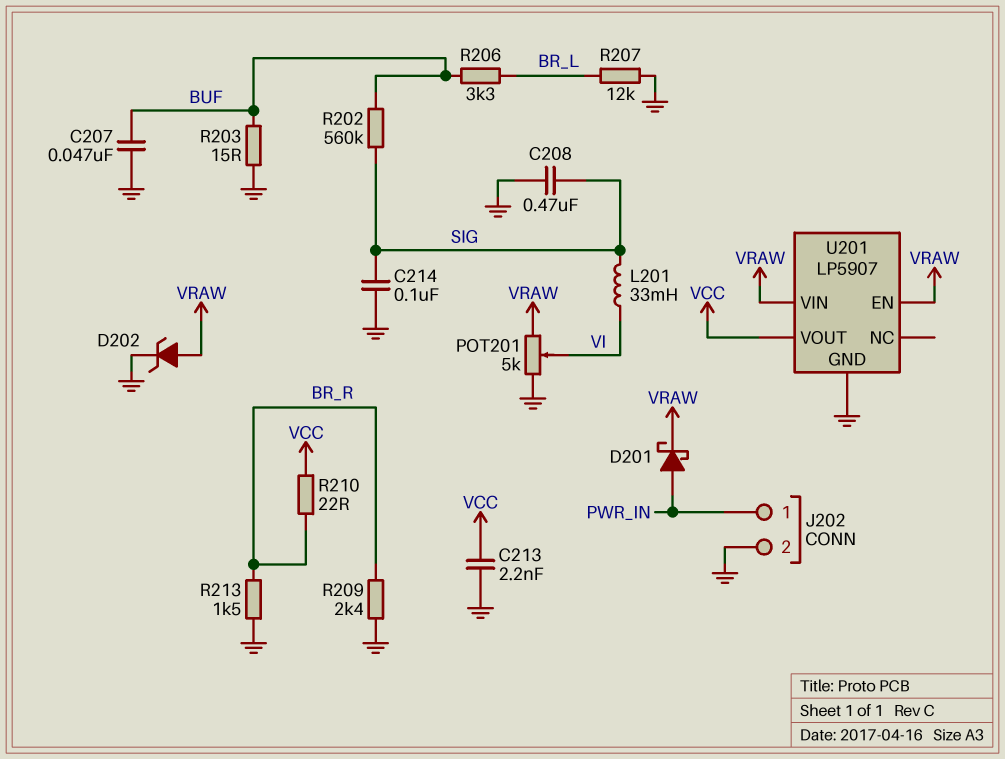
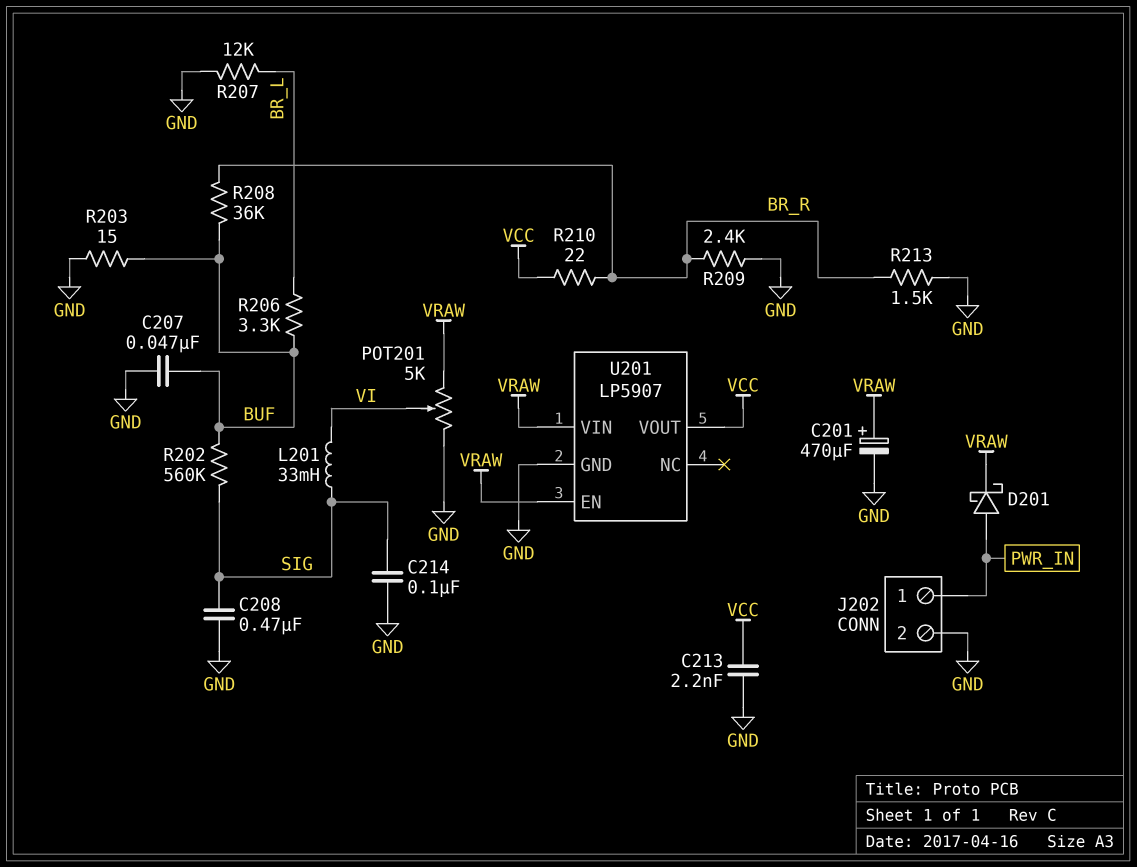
C201: none -> 470uF (plus VRAW, minus GND)
D202: zener (A VRAW, K GND) -> none
R208: none -> 36k (BR_R, BUF)

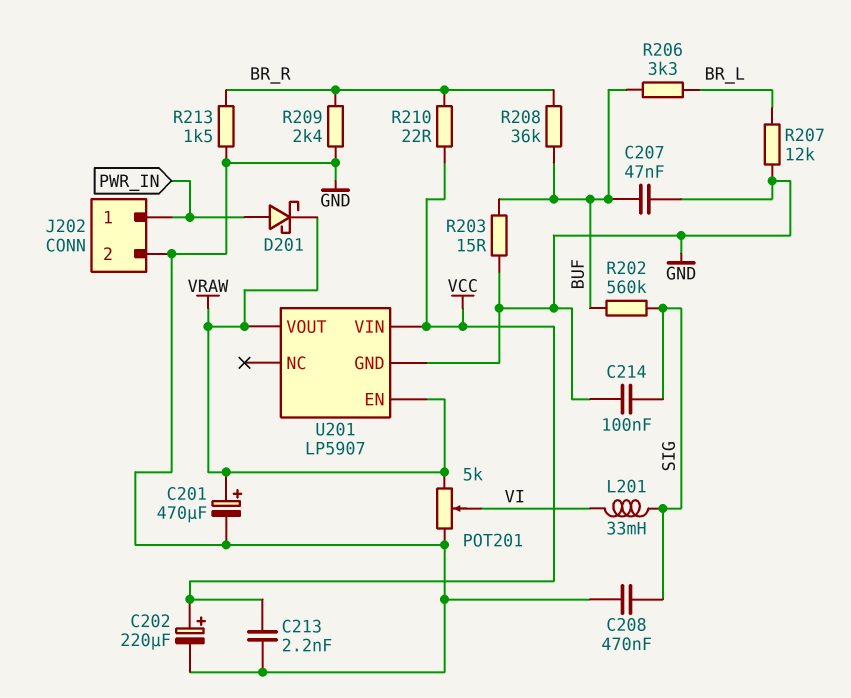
C202: none -> 220uF (plus VCC, minus GND)
U201 pin VIN: VRAW -> VCC
U201 pin VOUT: VCC -> VRAW

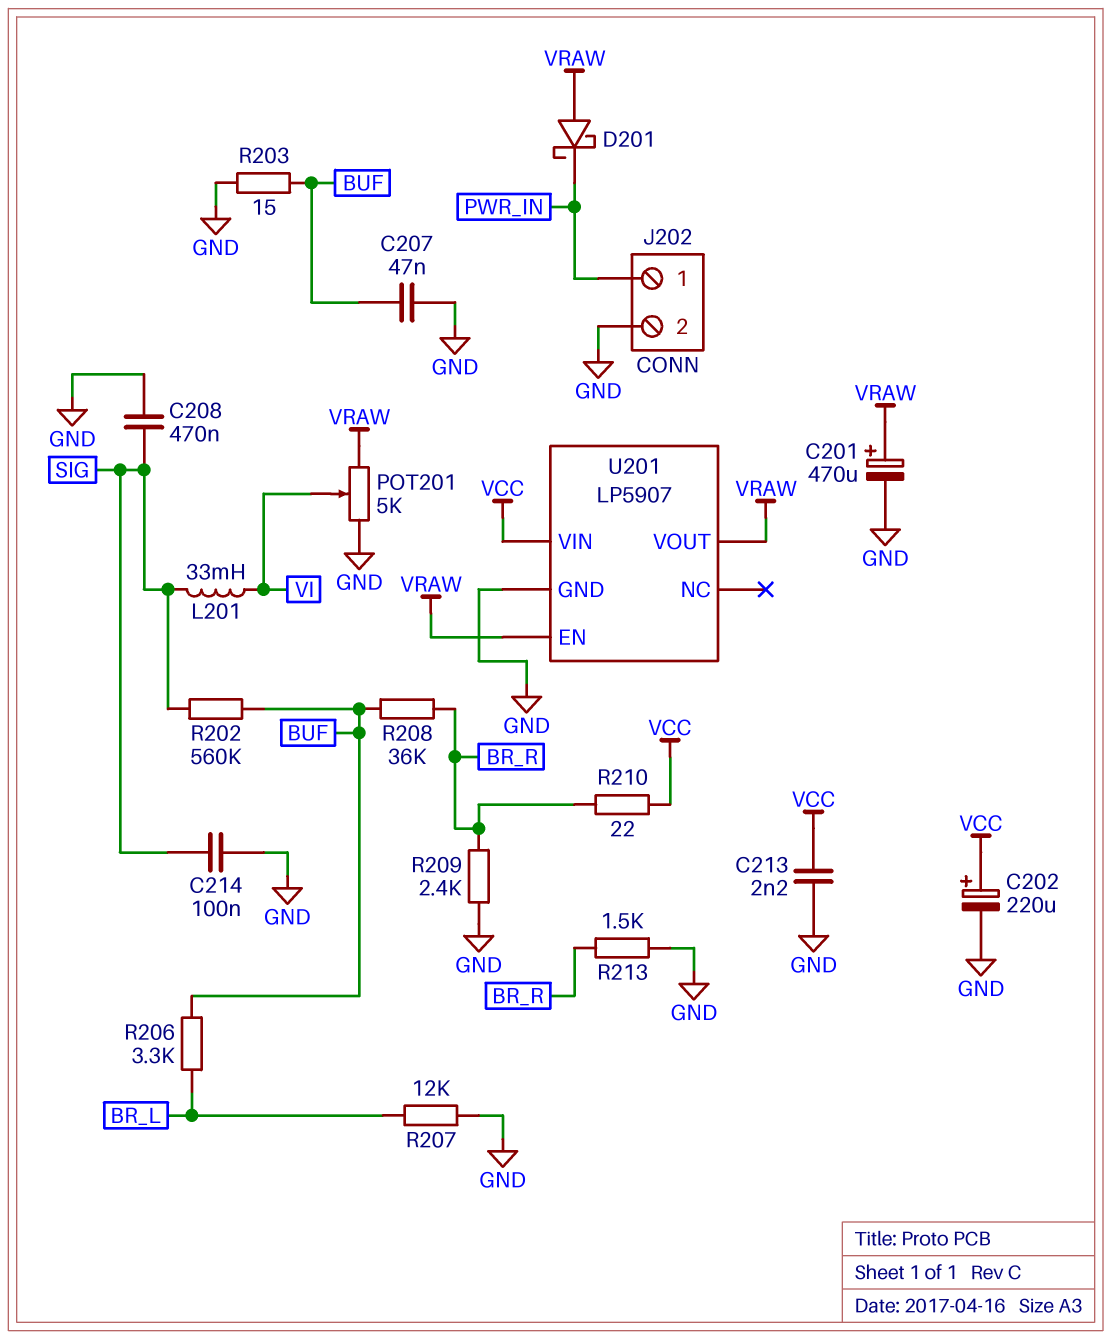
D201: schottky (A PWR_IN, K VRAW) -> schottky (A VRAW, K PWR_IN)

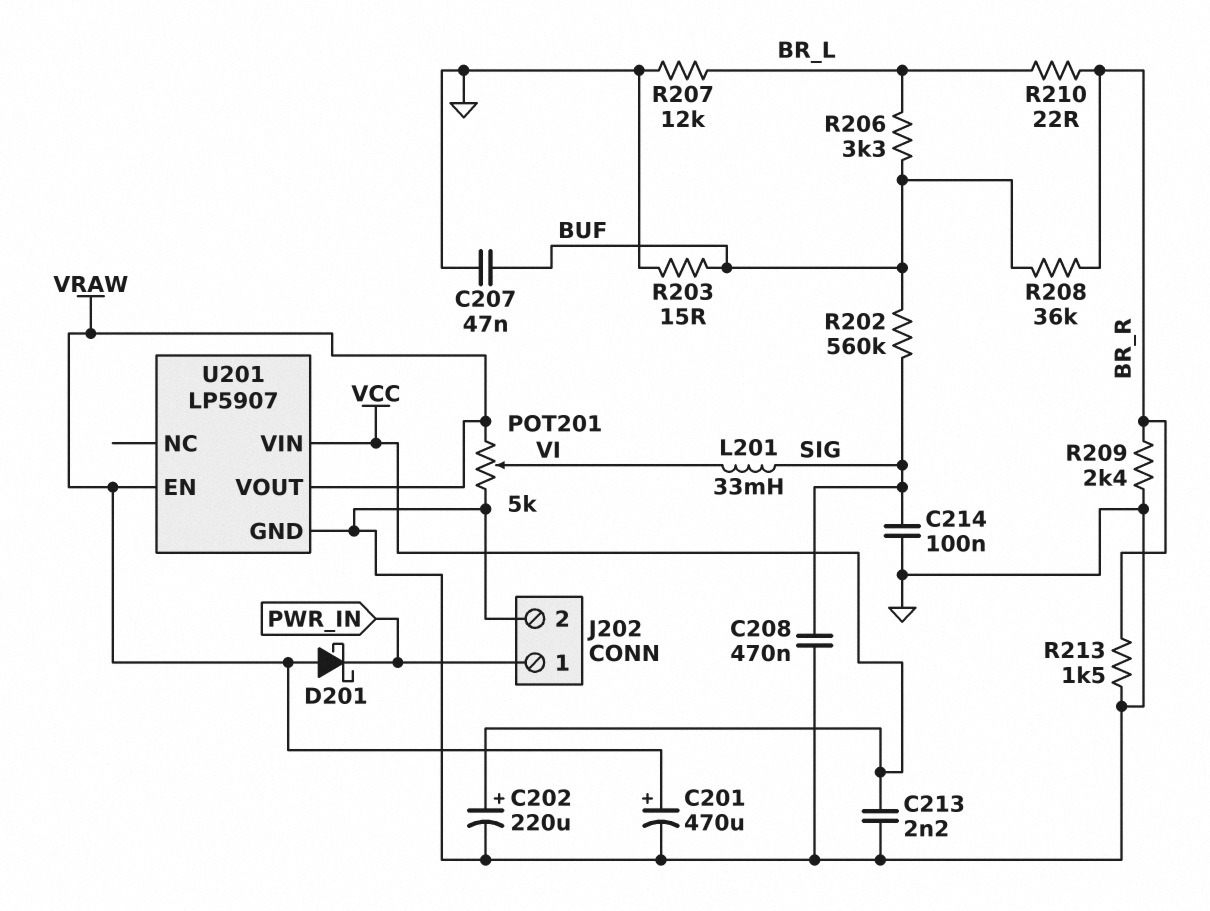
R210: 22 (BR_R, VCC) -> 22 (BR_L, BR_R)

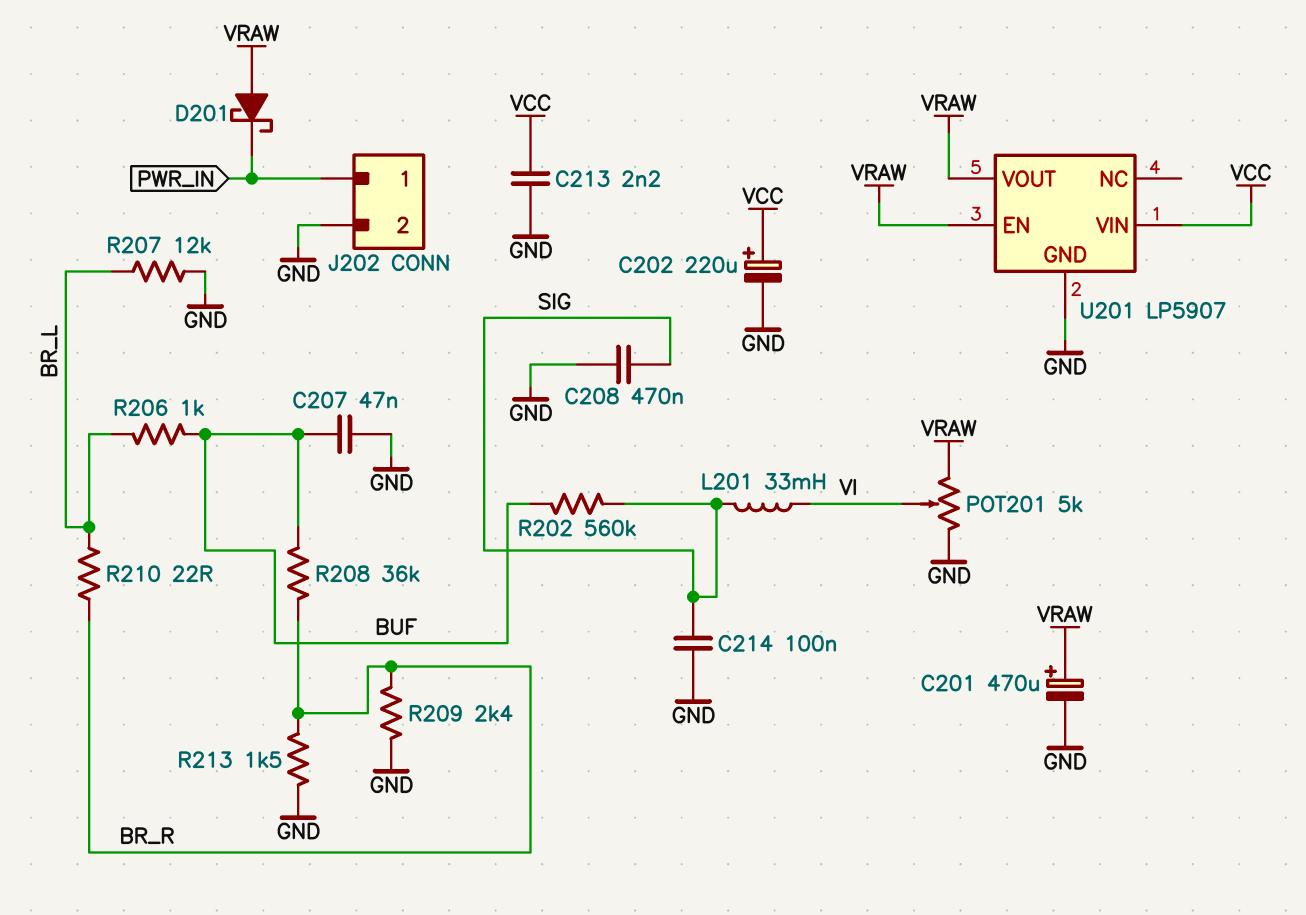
R203: 15 (BUF, GND) -> none
R206: 3.3k (BR_L, BUF) -> 1k (BR_L, BUF)

